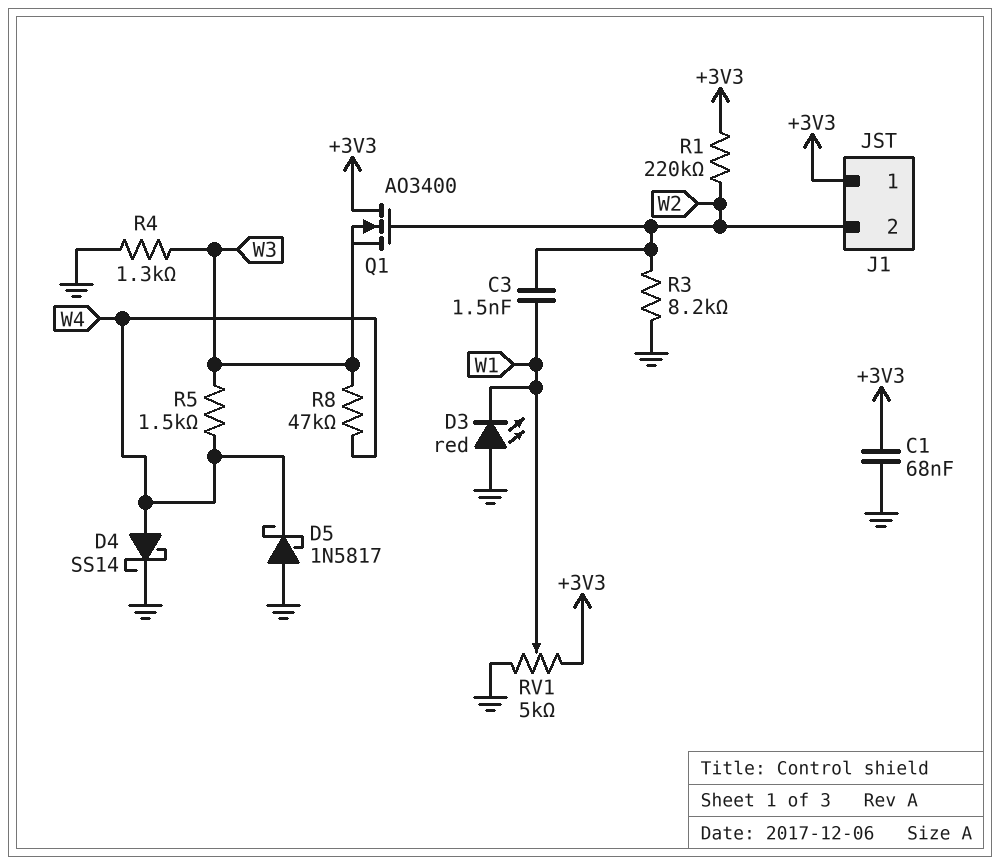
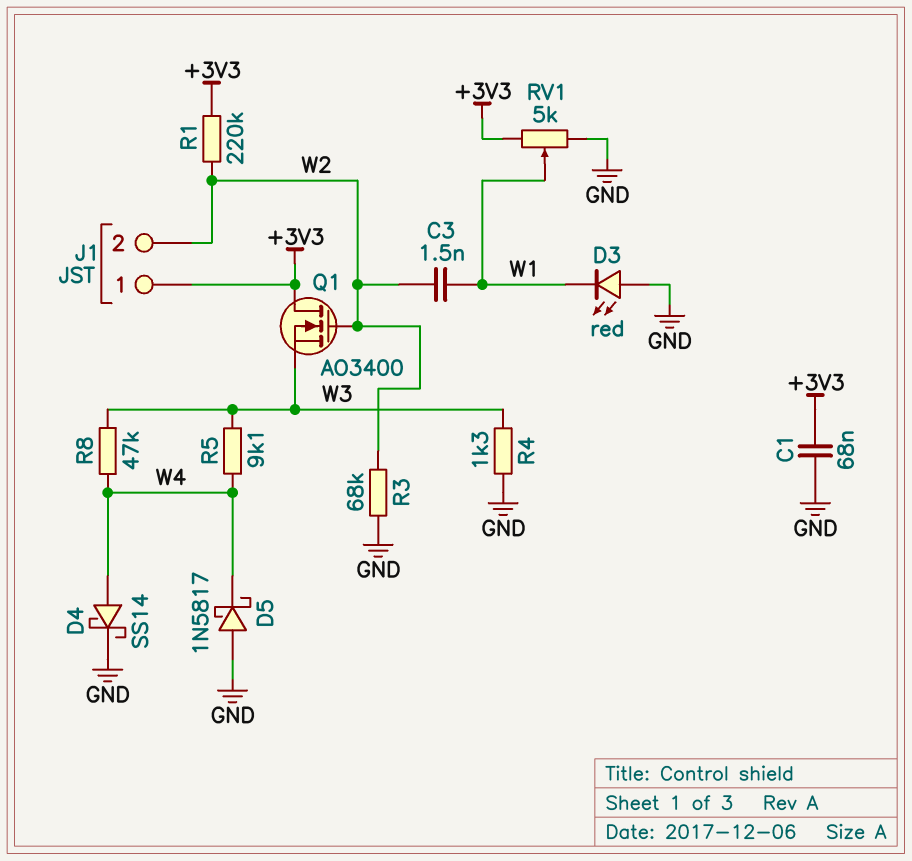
R3: 8.2k (GND, W2) -> 68k (GND, W2)
R5: 1.5k (W3, W4) -> 9.1k (W3, W4)

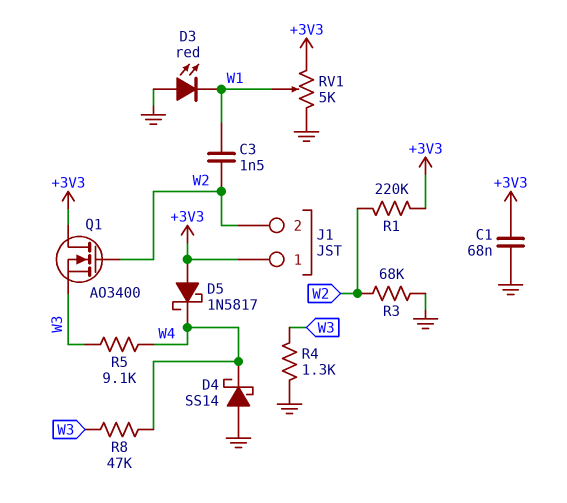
D4: schottky SS14 (A W4, K GND) -> schottky SS14 (A GND, K W4)
D5: schottky 1N5817 (A GND, K W4) -> schottky 1N5817 (A +3V3, K W4)

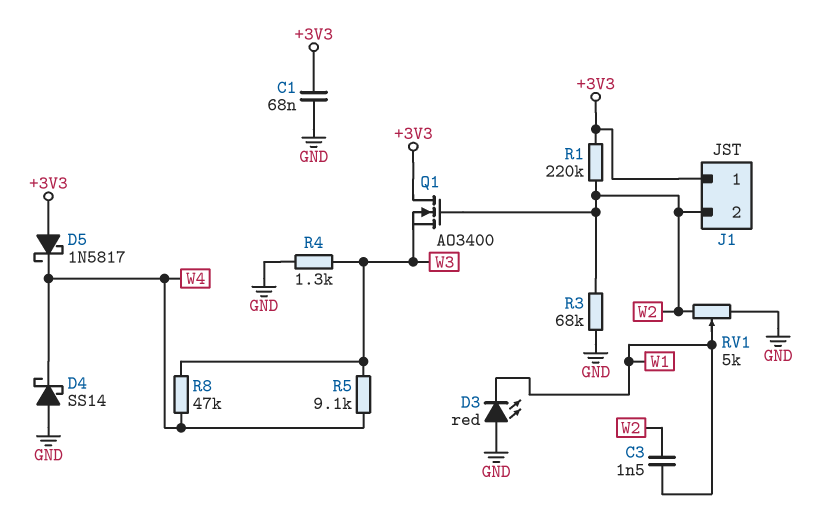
RV1: 5k (+3V3, GND, wiper W1) -> 5k (GND, W2, wiper W1)

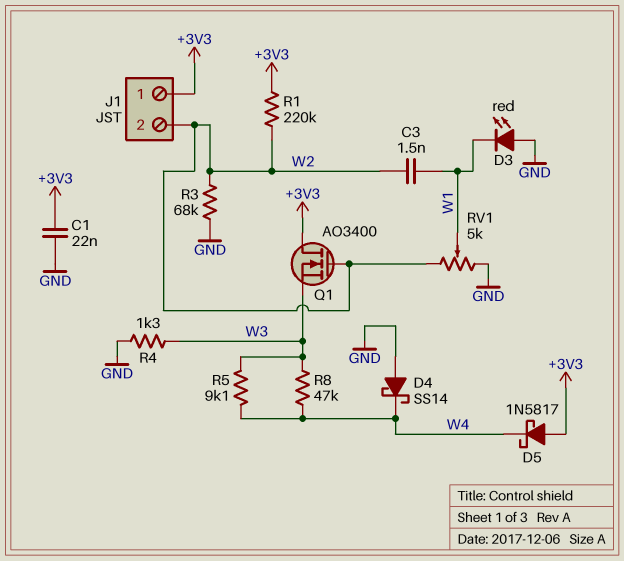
C1: 68nF (+3V3, GND) -> 22nF (+3V3, GND)

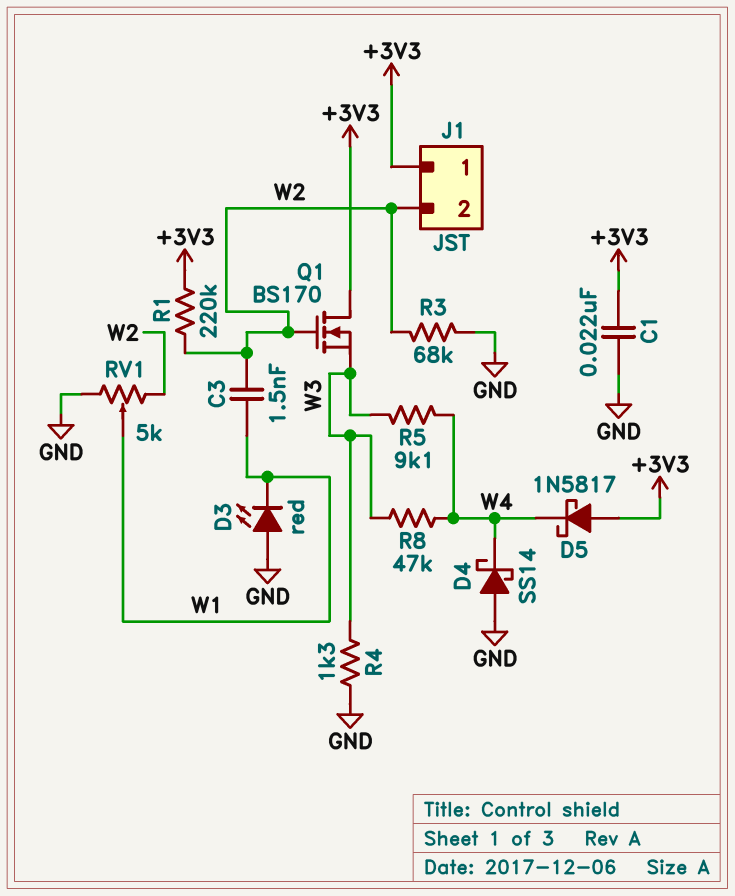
Q1: NMOS AO3400 (G W2, D +3V3, S W3) -> NMOS BS170 (G W2, D +3V3, S W3)

